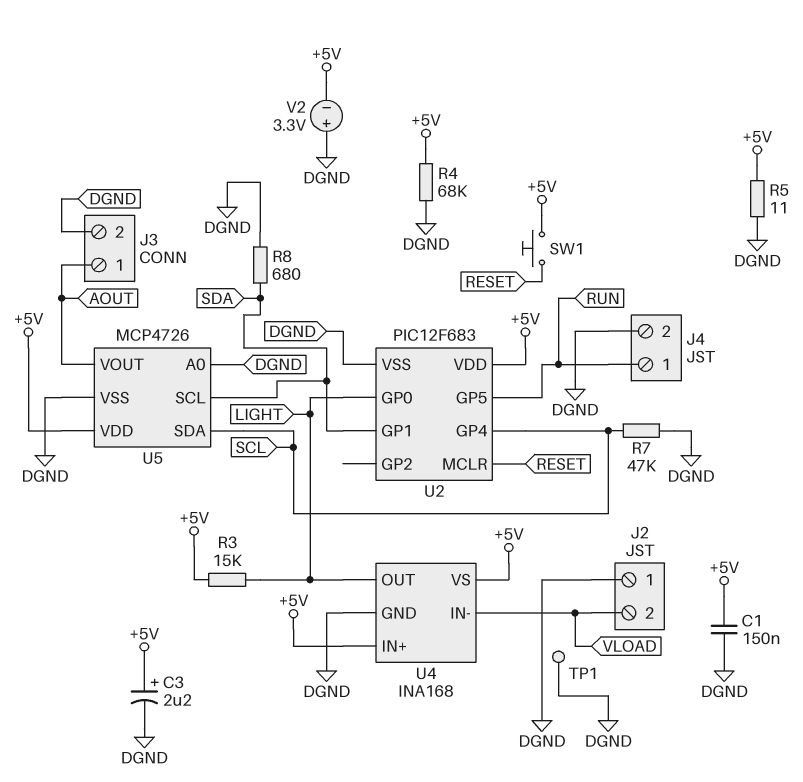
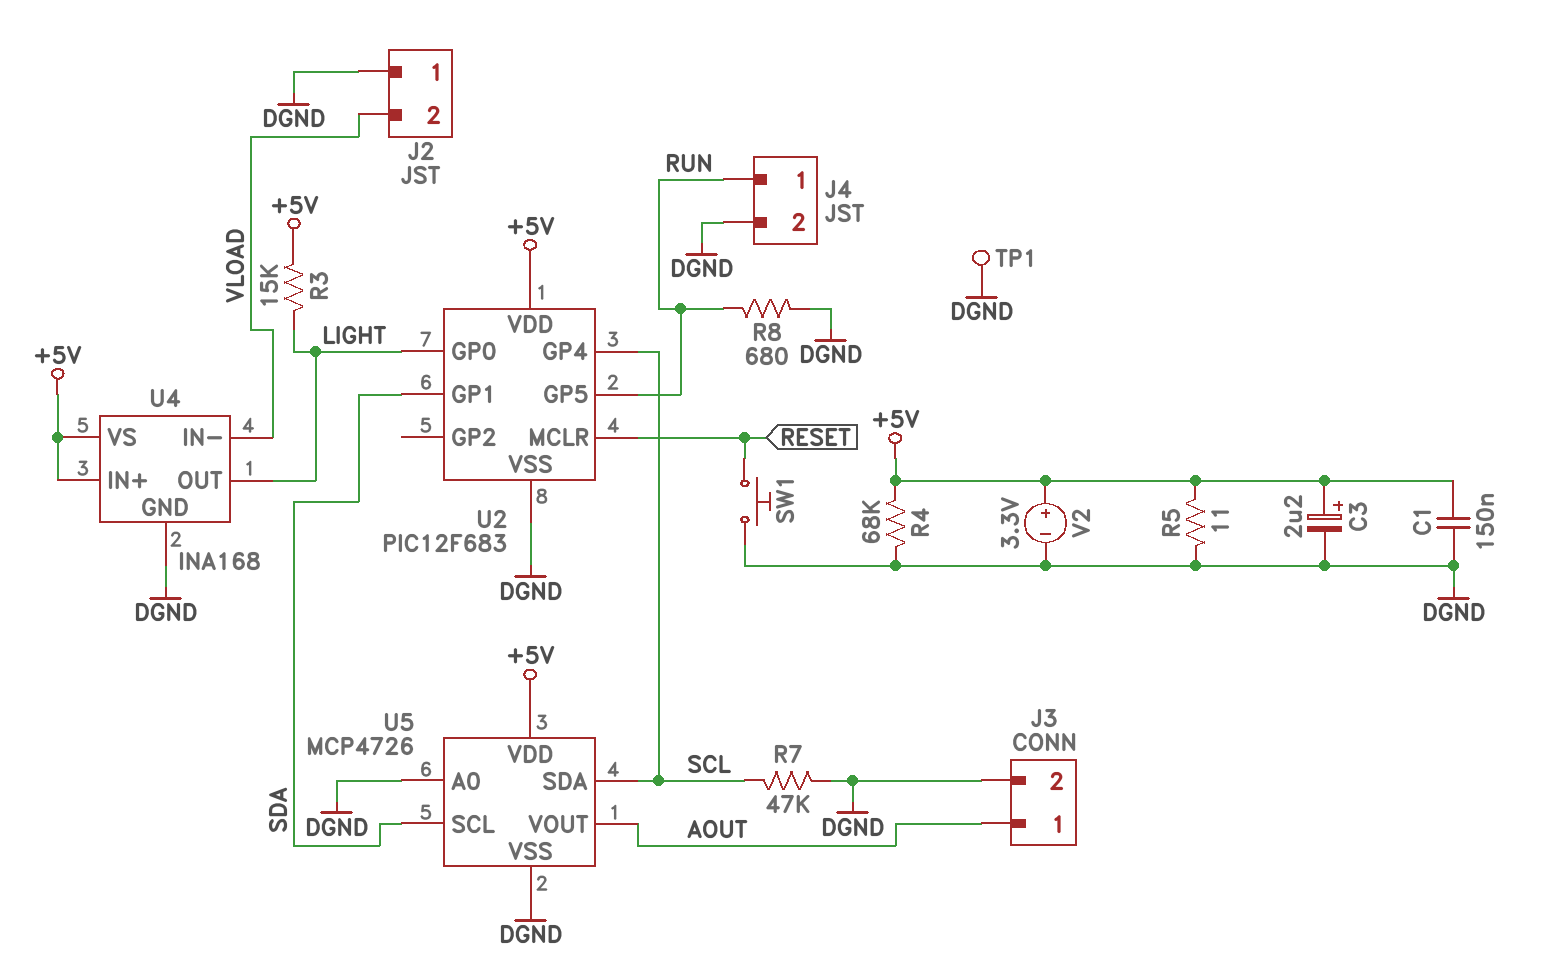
R8: 680 (DGND, SDA) -> 680 (DGND, RUN)
SW1: button (+5V, RESET) -> button (DGND, RESET)
V2: 3.3V (plus DGND, minus +5V) -> 3.3V (plus +5V, minus DGND)

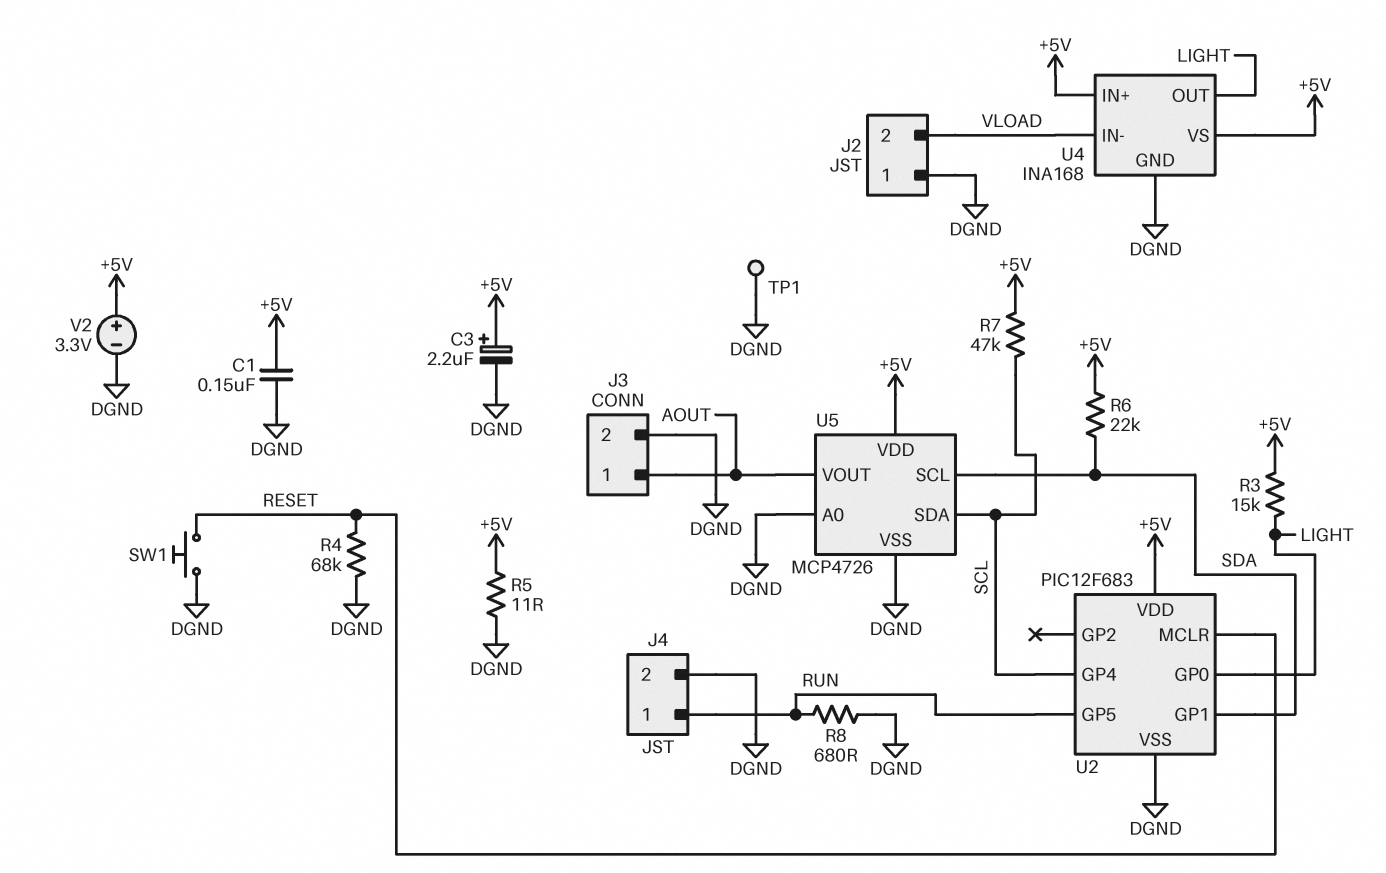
R4: 68k (+5V, DGND) -> 68k (DGND, RESET)
R6: none -> 22k (+5V, SDA)
R7: 47k (DGND, SCL) -> 47k (+5V, SCL)

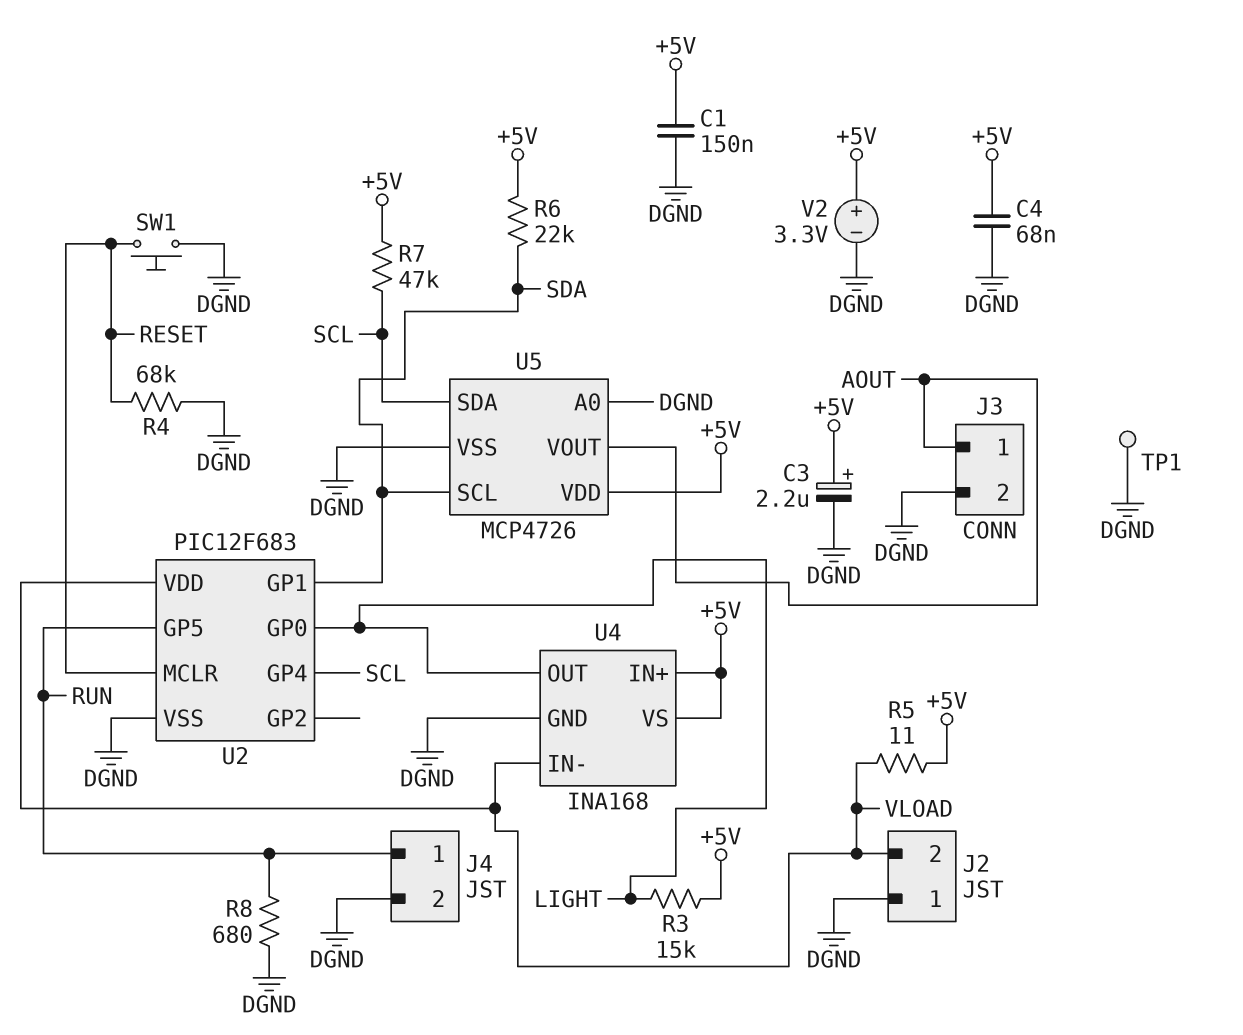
C4: none -> 68nF (+5V, DGND)
R5: 11 (+5V, DGND) -> 11 (+5V, VLOAD)
U2 pin VDD: +5V -> VLOAD

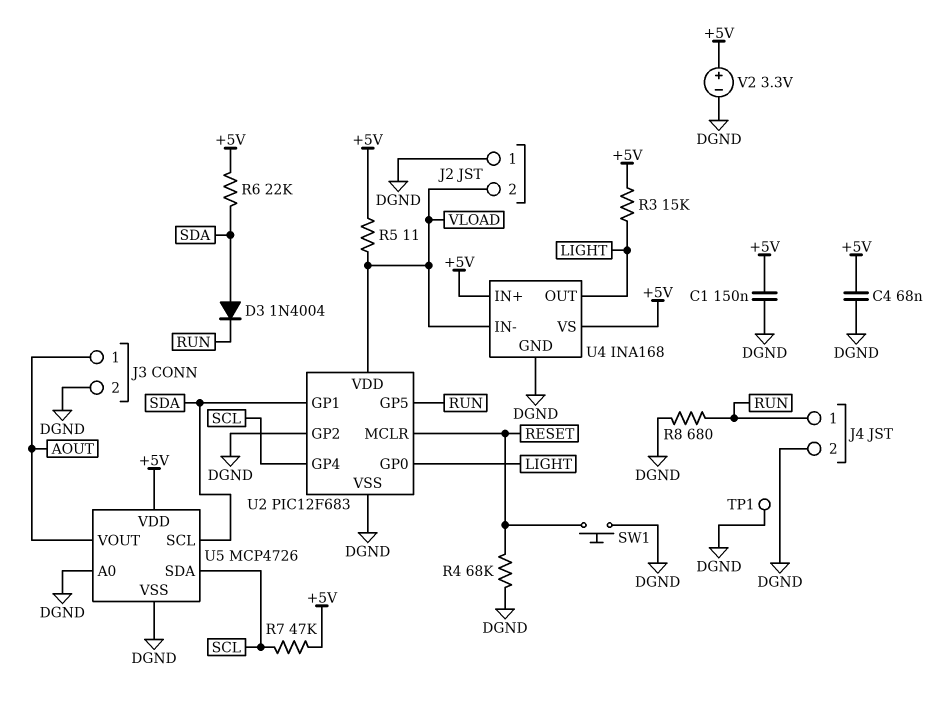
C3: 2.2uF (plus +5V, minus DGND) -> none
D3: none -> diode 1N4004 (A SDA, K RUN)
U2 pin GP2: none -> DGND

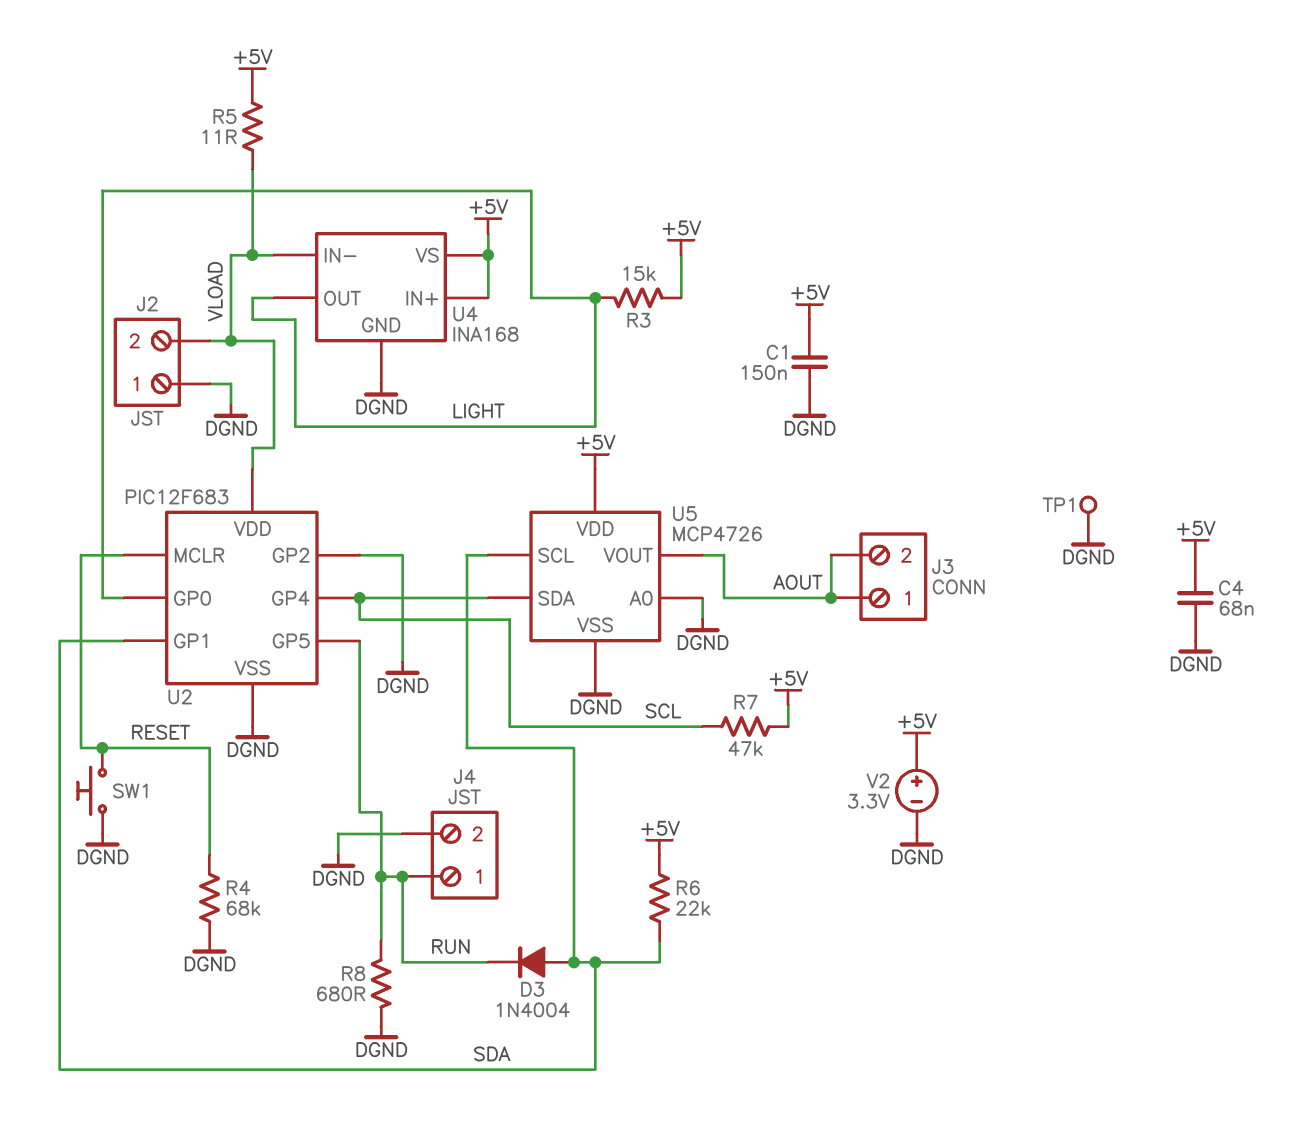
J3 pin 2: DGND -> AOUT

